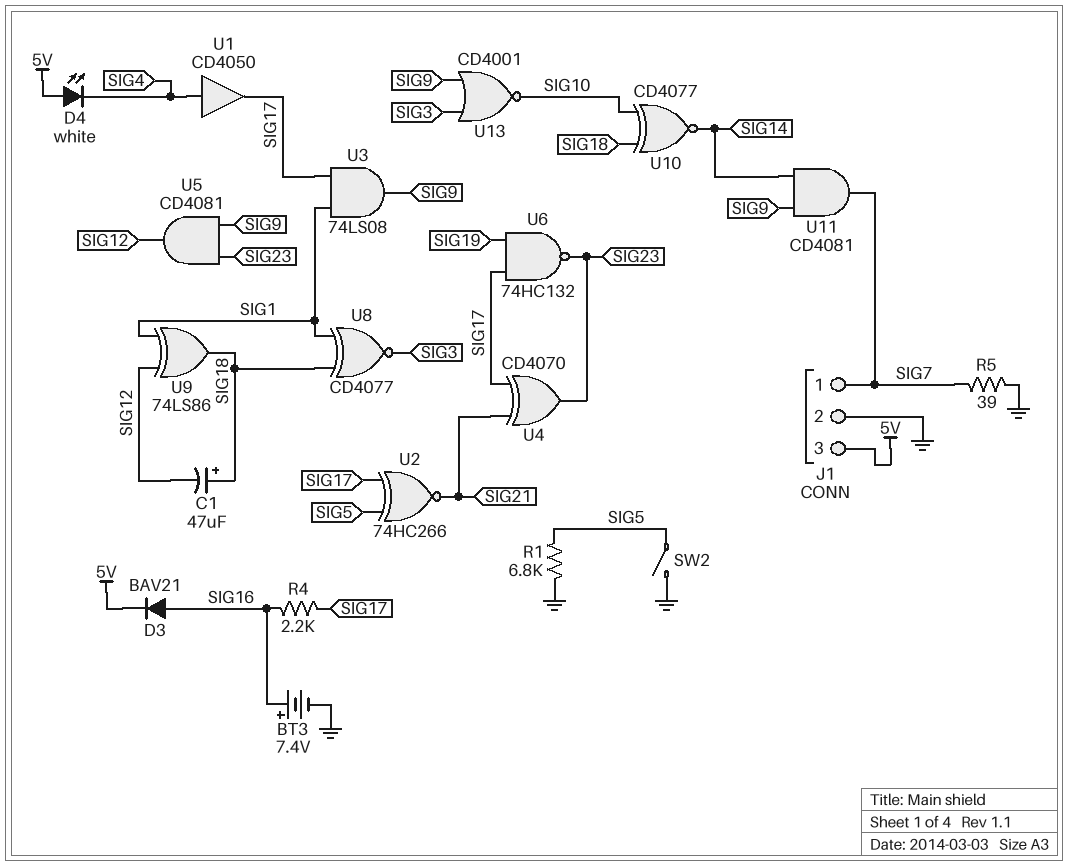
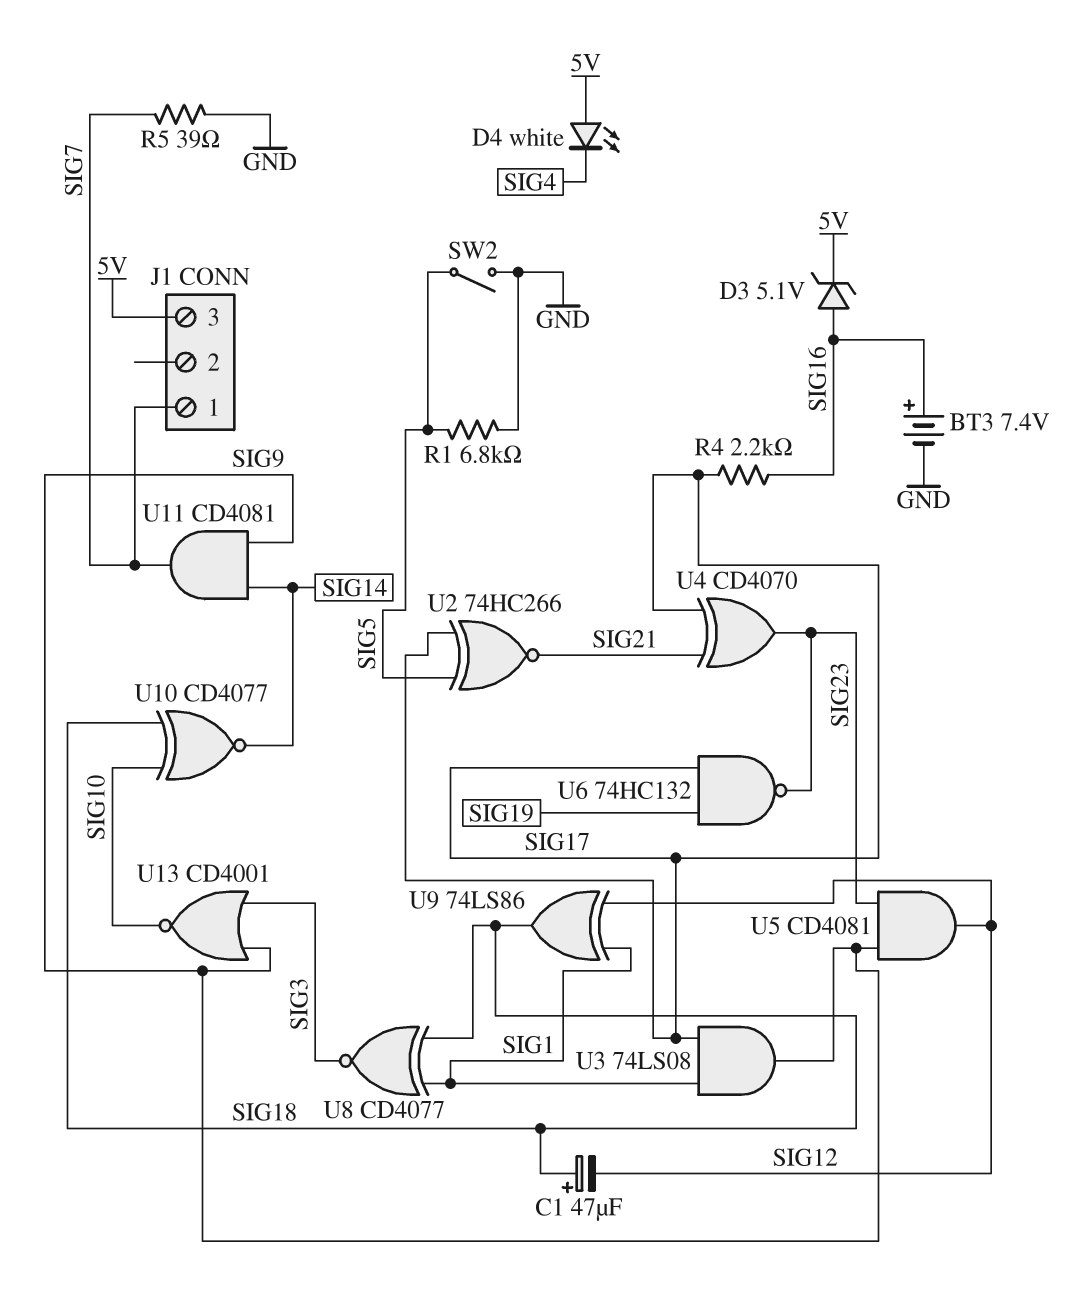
D3: diode BAV21 (A SIG16, K 5V) -> zener 5.1V (A SIG16, K 5V)
J1 pin 2: GND -> none
U1: buffer CD4050 (in SIG4, out SIG17) -> none

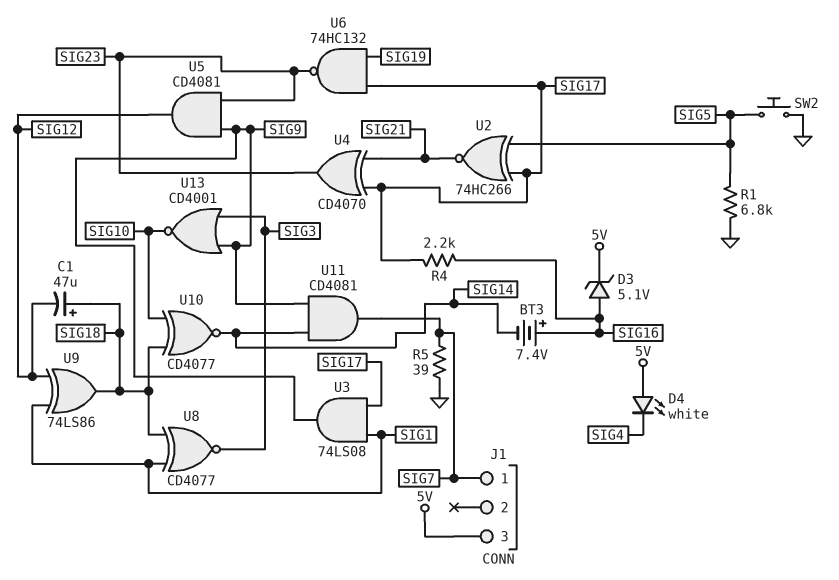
BT3: 7.4V (plus SIG16, minus GND) -> 7.4V (plus SIG16, minus SIG14)
SW2: switch (GND, SIG5) -> button (GND, SIG5)

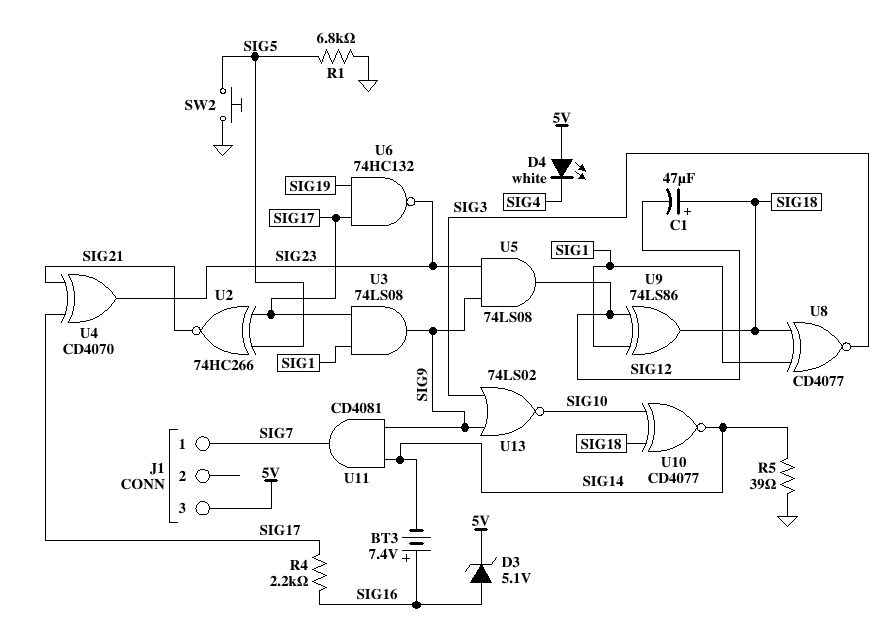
R5: 39 (GND, SIG7) -> 39 (GND, SIG14)
U5: AND CD4081 (in SIG9, in SIG23, out SIG12) -> AND 74LS08 (in SIG9, in SIG23, out SIG12)
U13: NOR CD4001 (in SIG3, in SIG9, out SIG10) -> NOR 74LS02 (in SIG3, in SIG9, out SIG10)

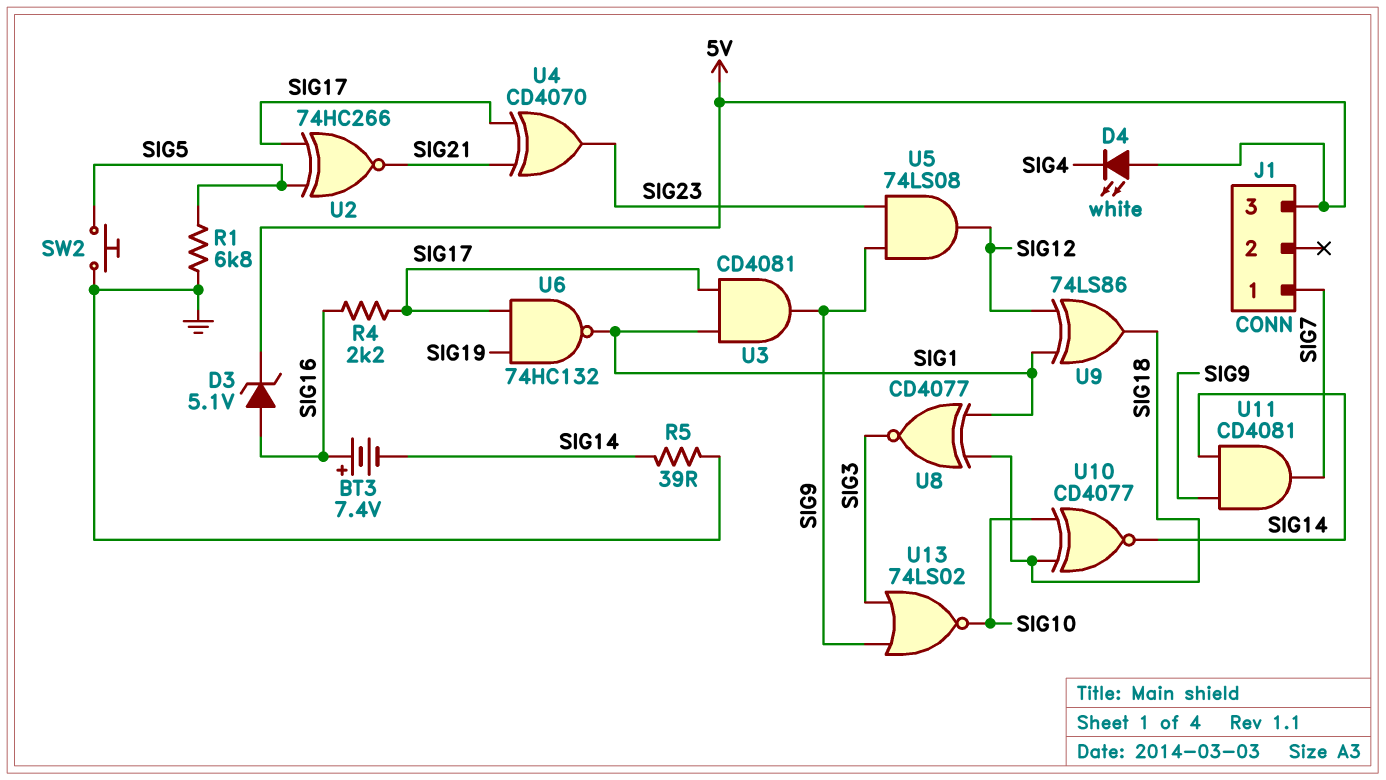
C1: 47uF (plus SIG18, minus SIG12) -> none
U3: AND 74LS08 (in SIG1, in SIG17, out SIG9) -> AND CD4081 (in SIG1, in SIG17, out SIG9)
U6: NAND 74HC132 (in SIG17, in SIG19, out SIG23) -> NAND 74HC132 (in SIG17, in SIG19, out SIG1)

